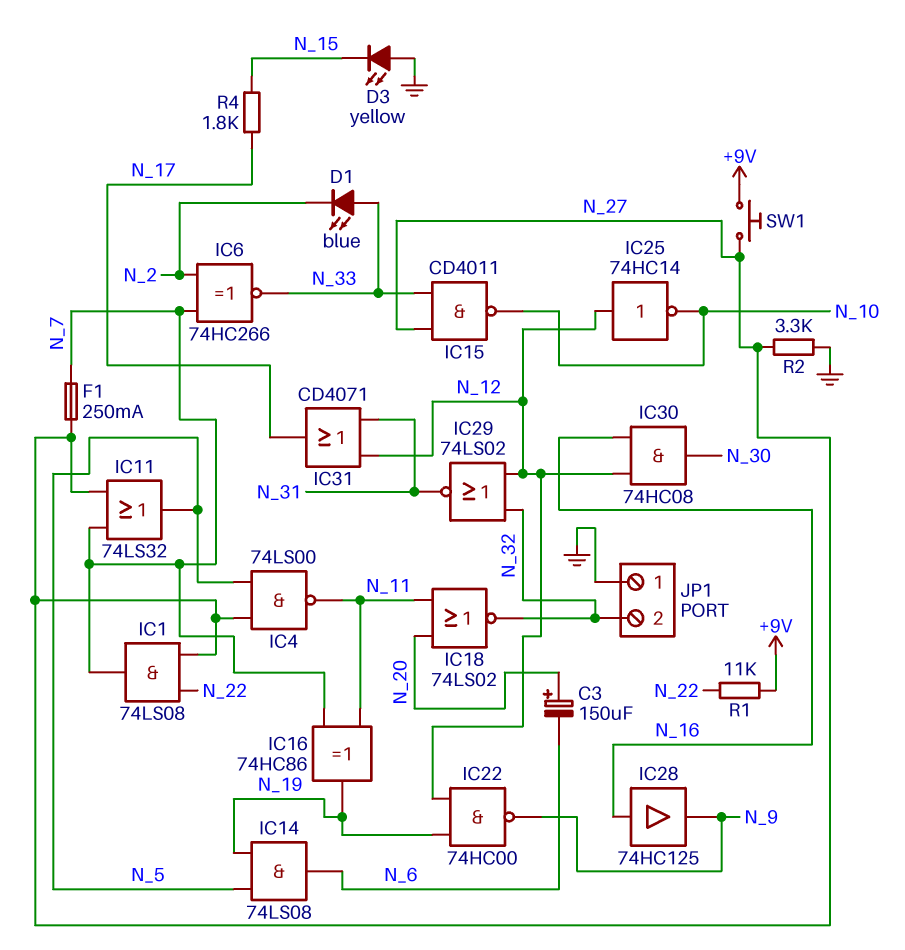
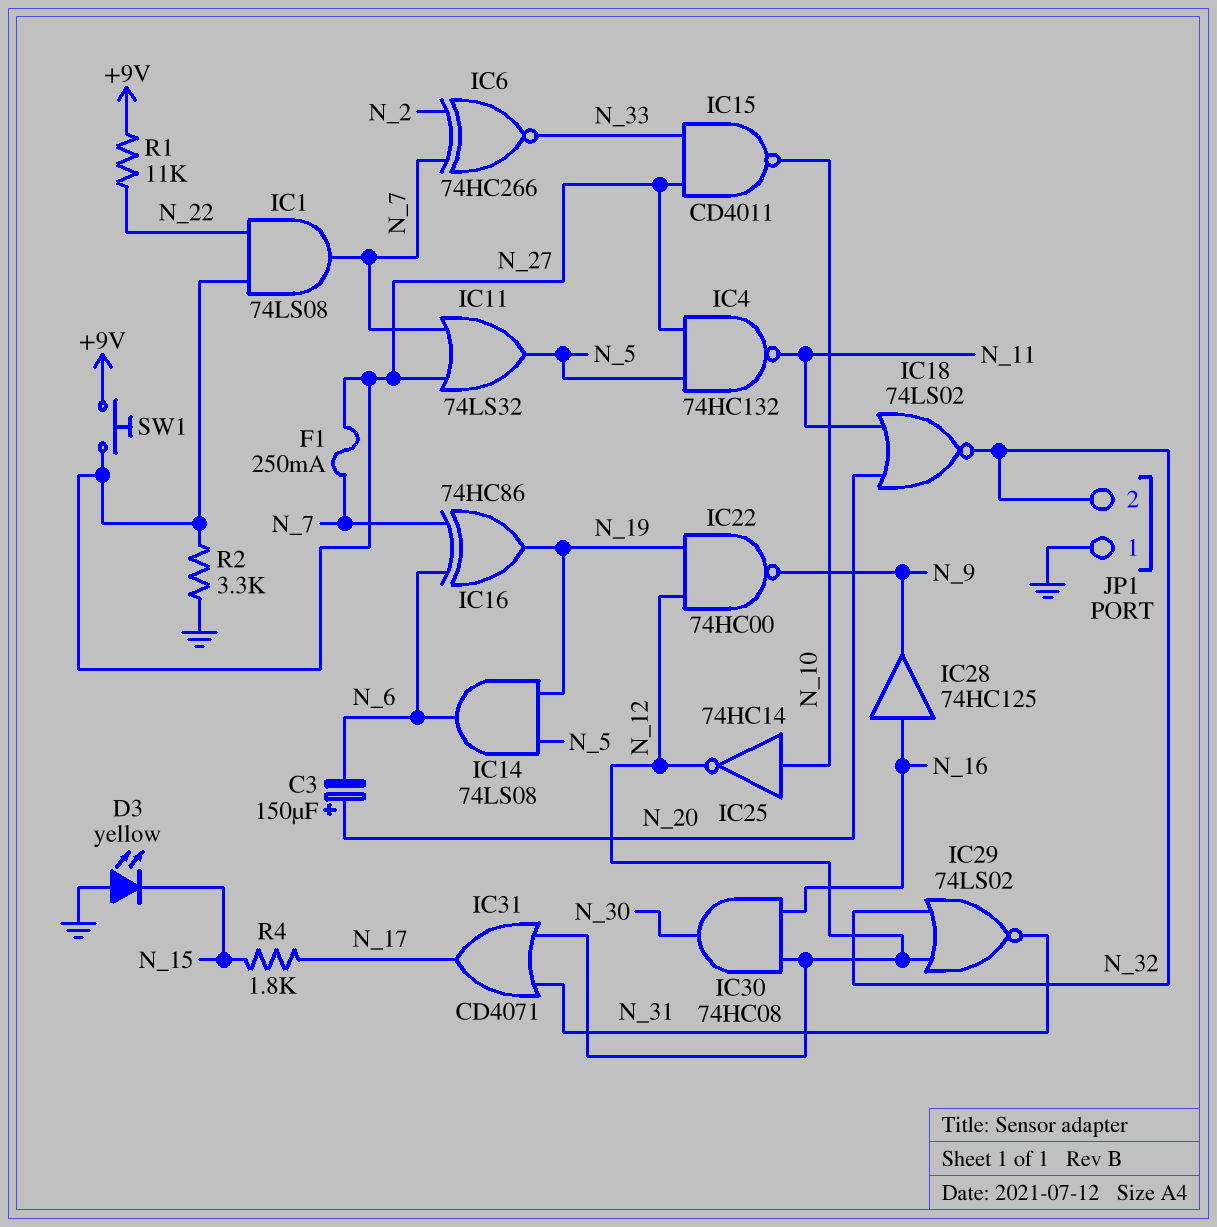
D1: LED blue (A N_33, K N_2) -> none
IC4: NAND 74LS00 (in N_5, in N_27, out N_11) -> NAND 74HC132 (in N_5, in N_27, out N_11)
IC16: XOR 74HC86 (in N_7, in N_11, out N_19) -> XOR 74HC86 (in N_6, in N_7, out N_19)
IC25: NOT 74HC14 (in N_12, out N_10) -> NOT 74HC14 (in N_10, out N_12)

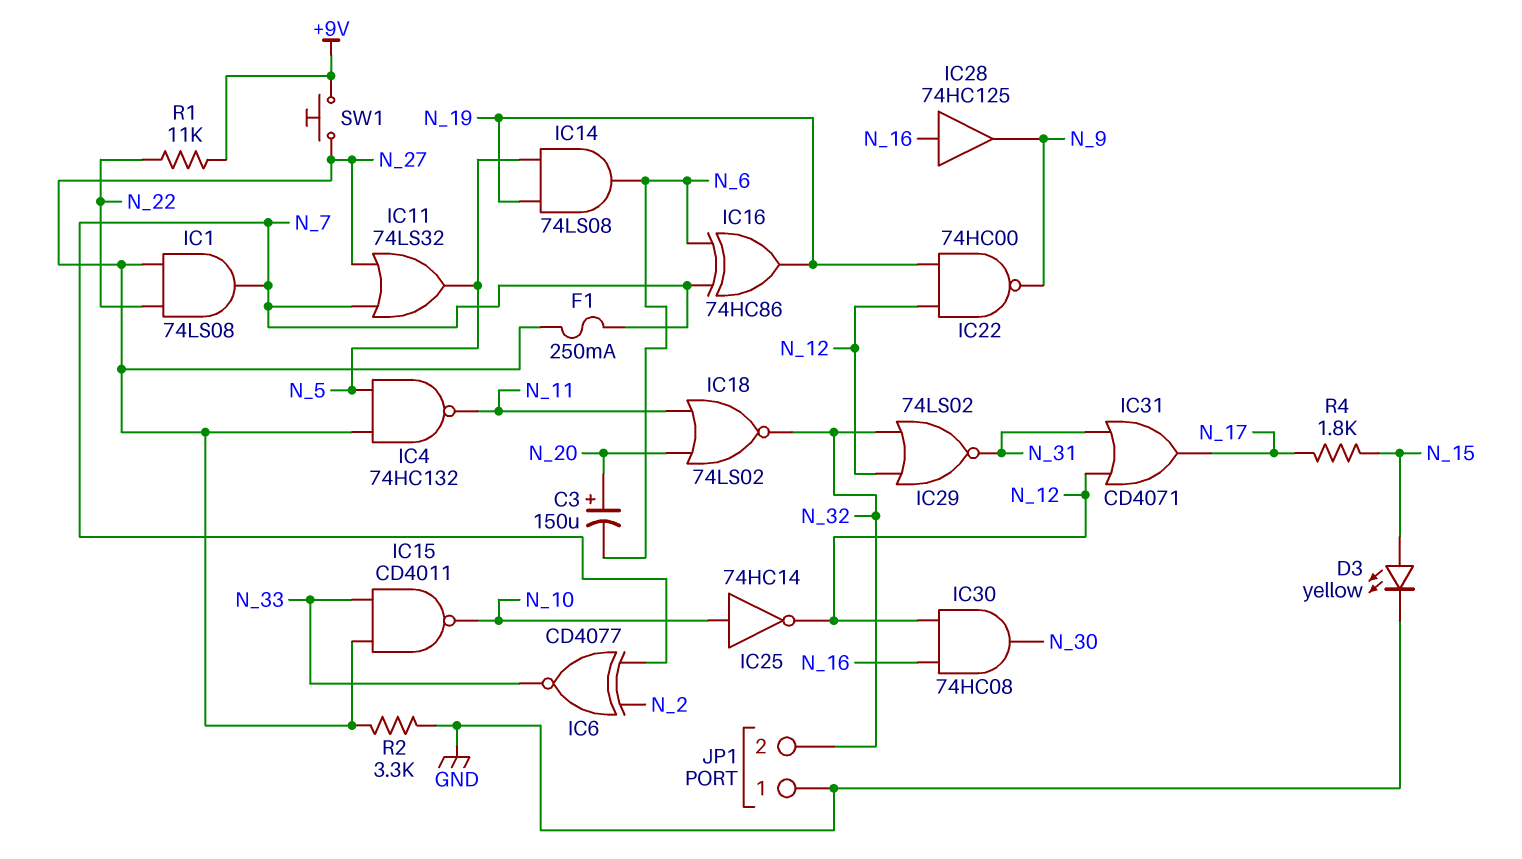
D3: LED yellow (A GND, K N_15) -> LED yellow (A N_15, K GND)
IC6: XNOR 74HC266 (in N_2, in N_7, out N_33) -> XNOR CD4077 (in N_2, in N_7, out N_33)

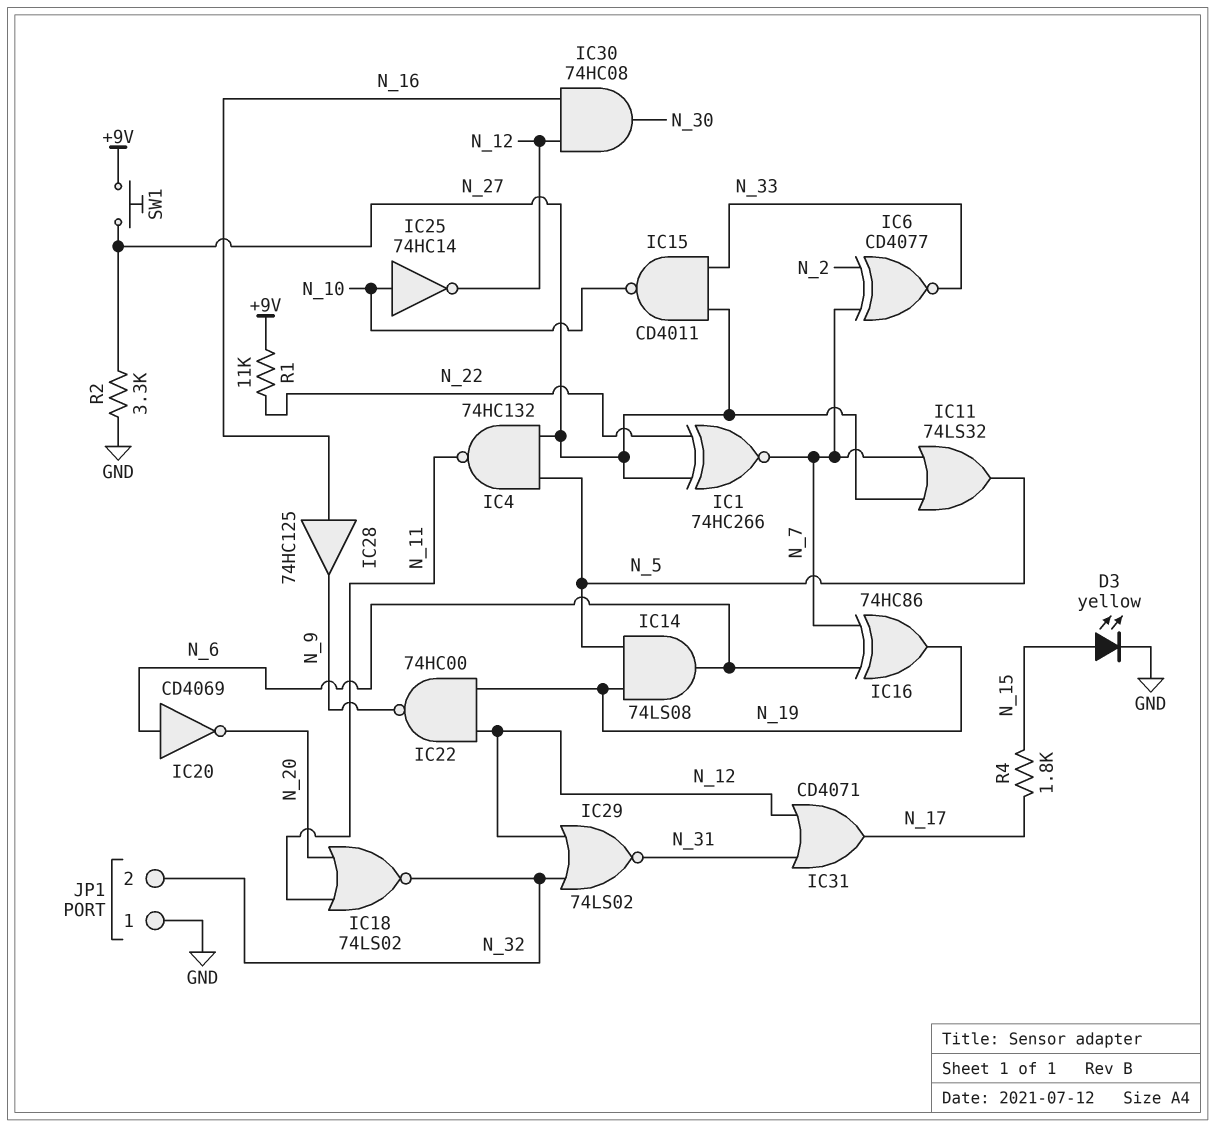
C3: 150uF (plus N_20, minus N_6) -> none
F1: 250mA (N_7, N_27) -> none
IC1: AND 74LS08 (in N_22, in N_27, out N_7) -> XNOR 74HC266 (in N_22, in N_27, out N_7)
IC20: none -> NOT CD4069 (in N_6, out N_20)

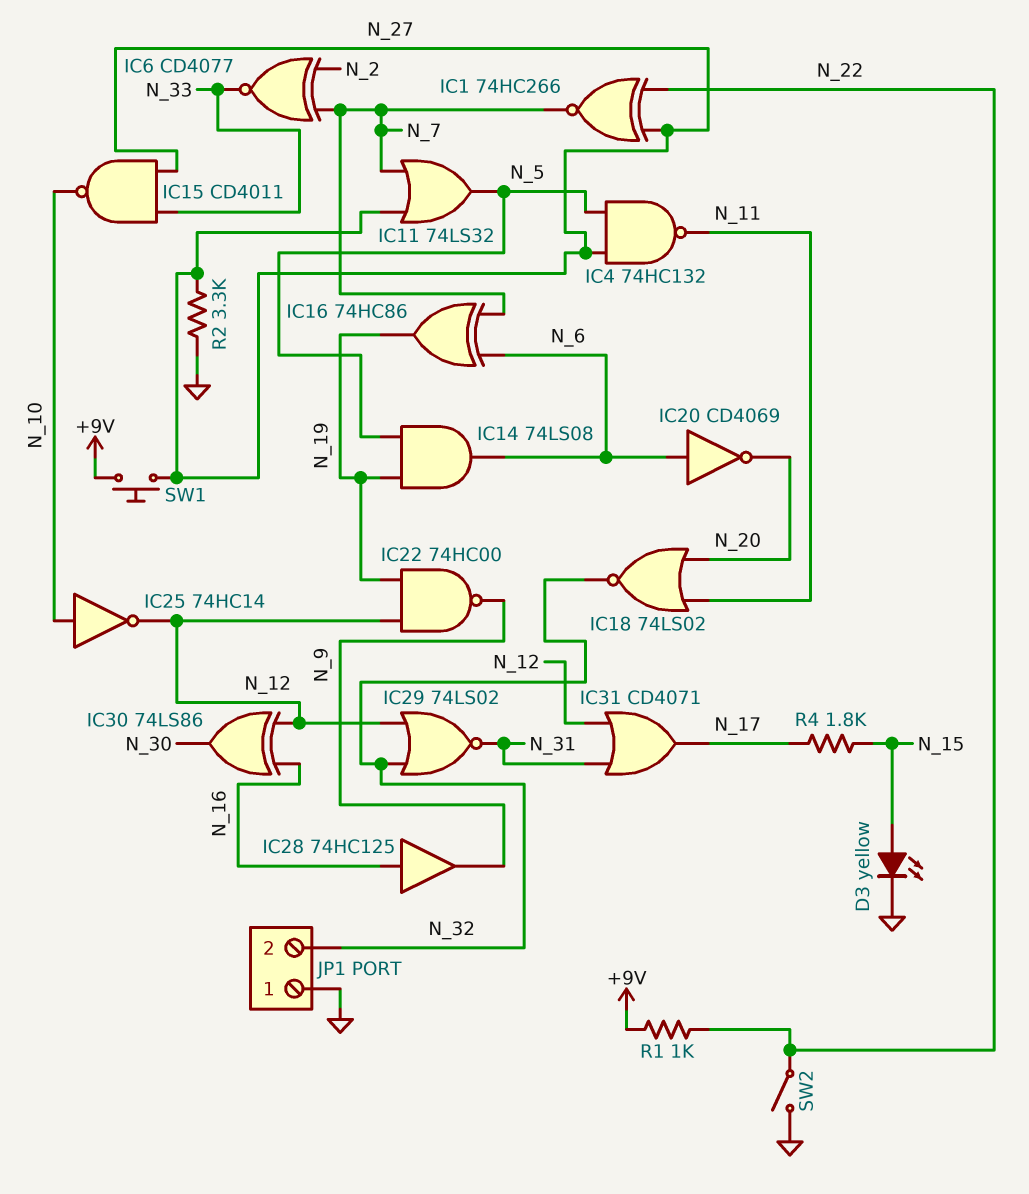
IC30: AND 74HC08 (in N_12, in N_16, out N_30) -> XOR 74LS86 (in N_12, in N_16, out N_30)
R1: 11k (+9V, N_22) -> 1k (+9V, N_22)
SW2: none -> switch (GND, N_22)

